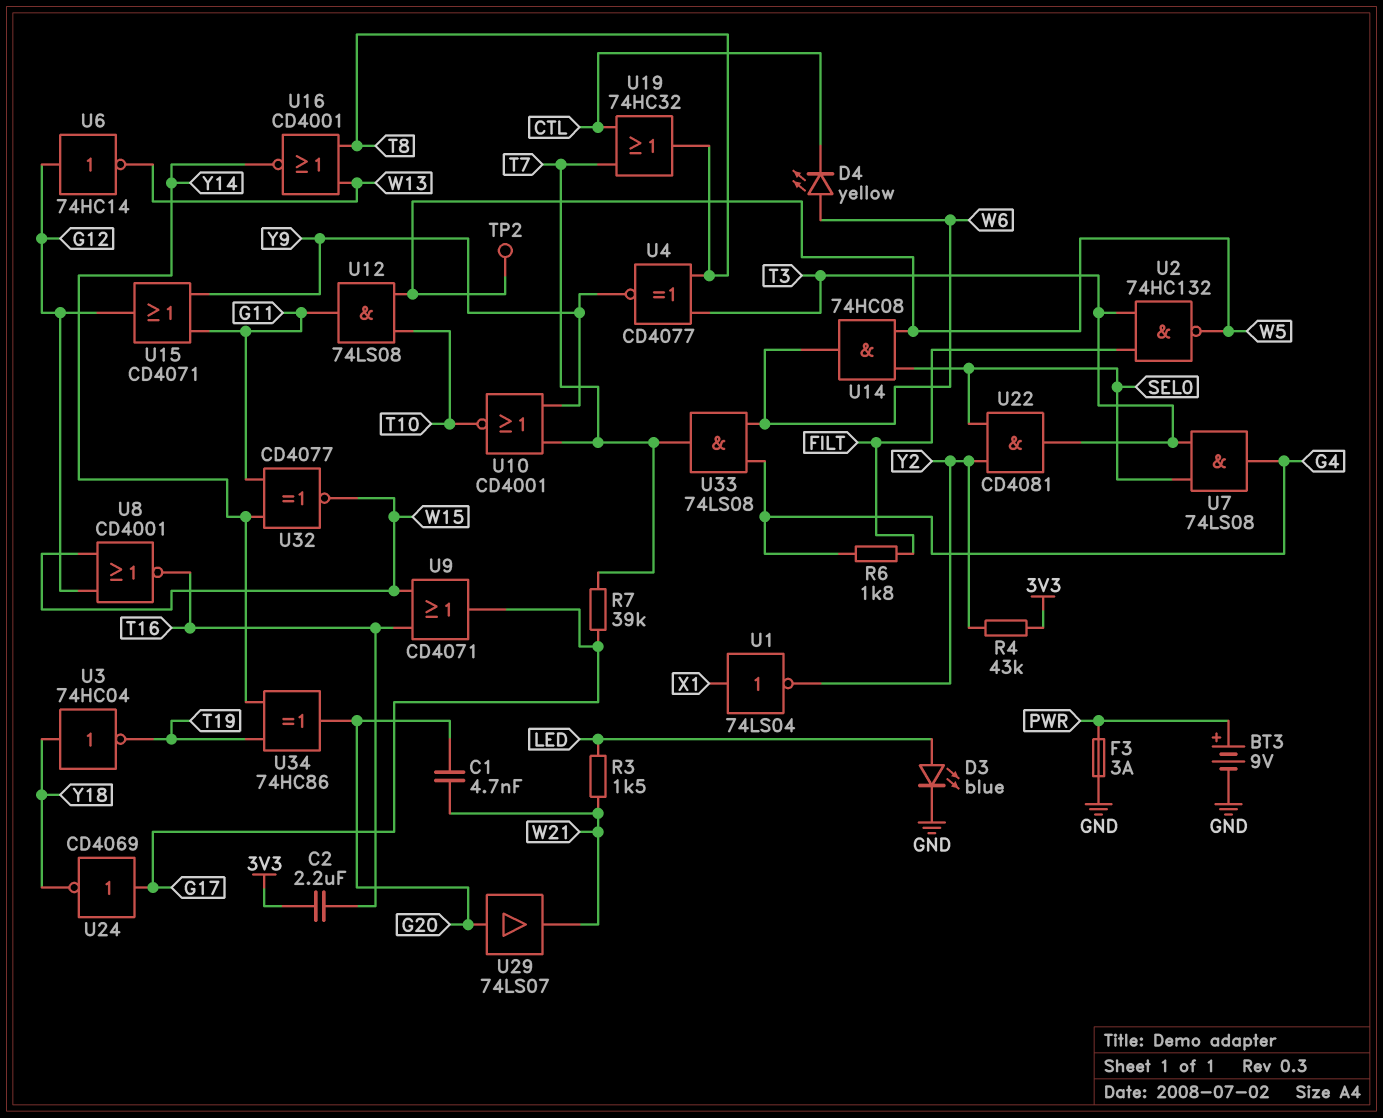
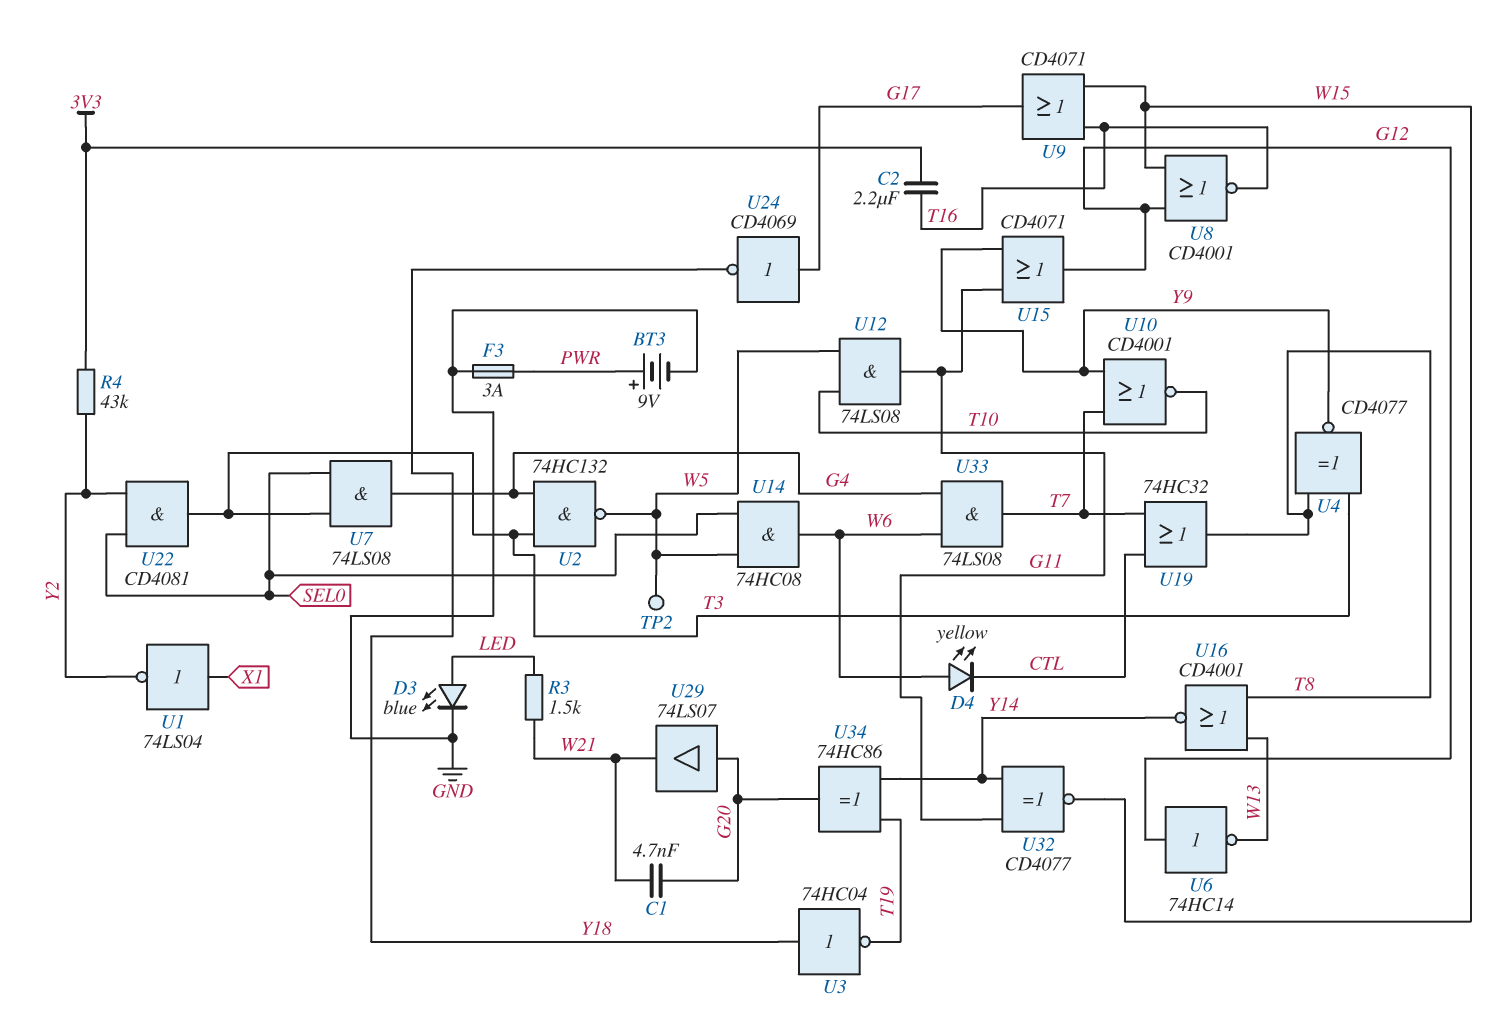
R6: 1.8k (FILT, G4) -> none
R7: 39k (G17, T7) -> none
U2: NAND 74HC132 (in FILT, in T3, out W5) -> NAND 74HC132 (in G4, in T3, out W5)

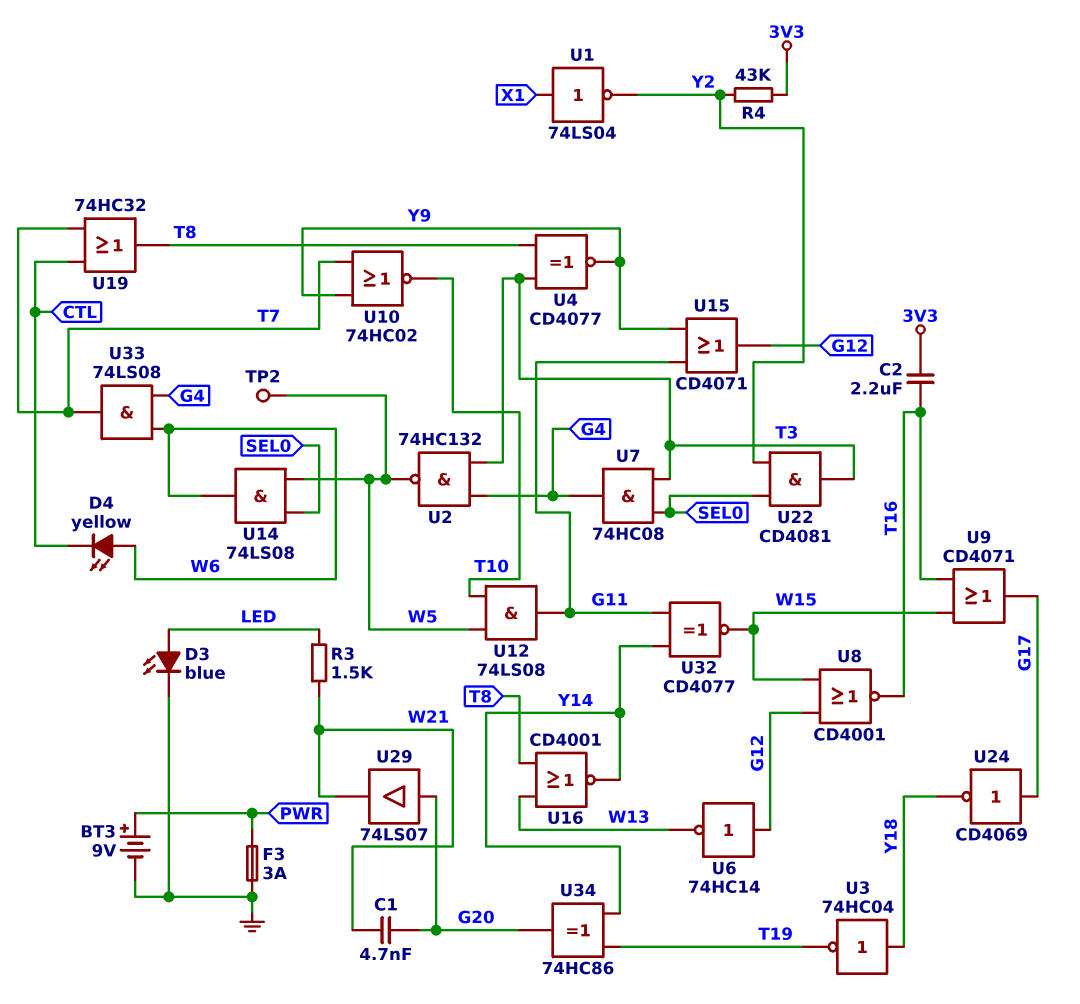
U7: AND 74LS08 (in SEL0, in T3, out G4) -> AND 74HC08 (in SEL0, in T3, out G4)
U10: NOR CD4001 (in T7, in Y9, out T10) -> NOR 74HC02 (in T7, in Y9, out T10)
U14: AND 74HC08 (in SEL0, in W5, out W6) -> AND 74LS08 (in SEL0, in W5, out W6)

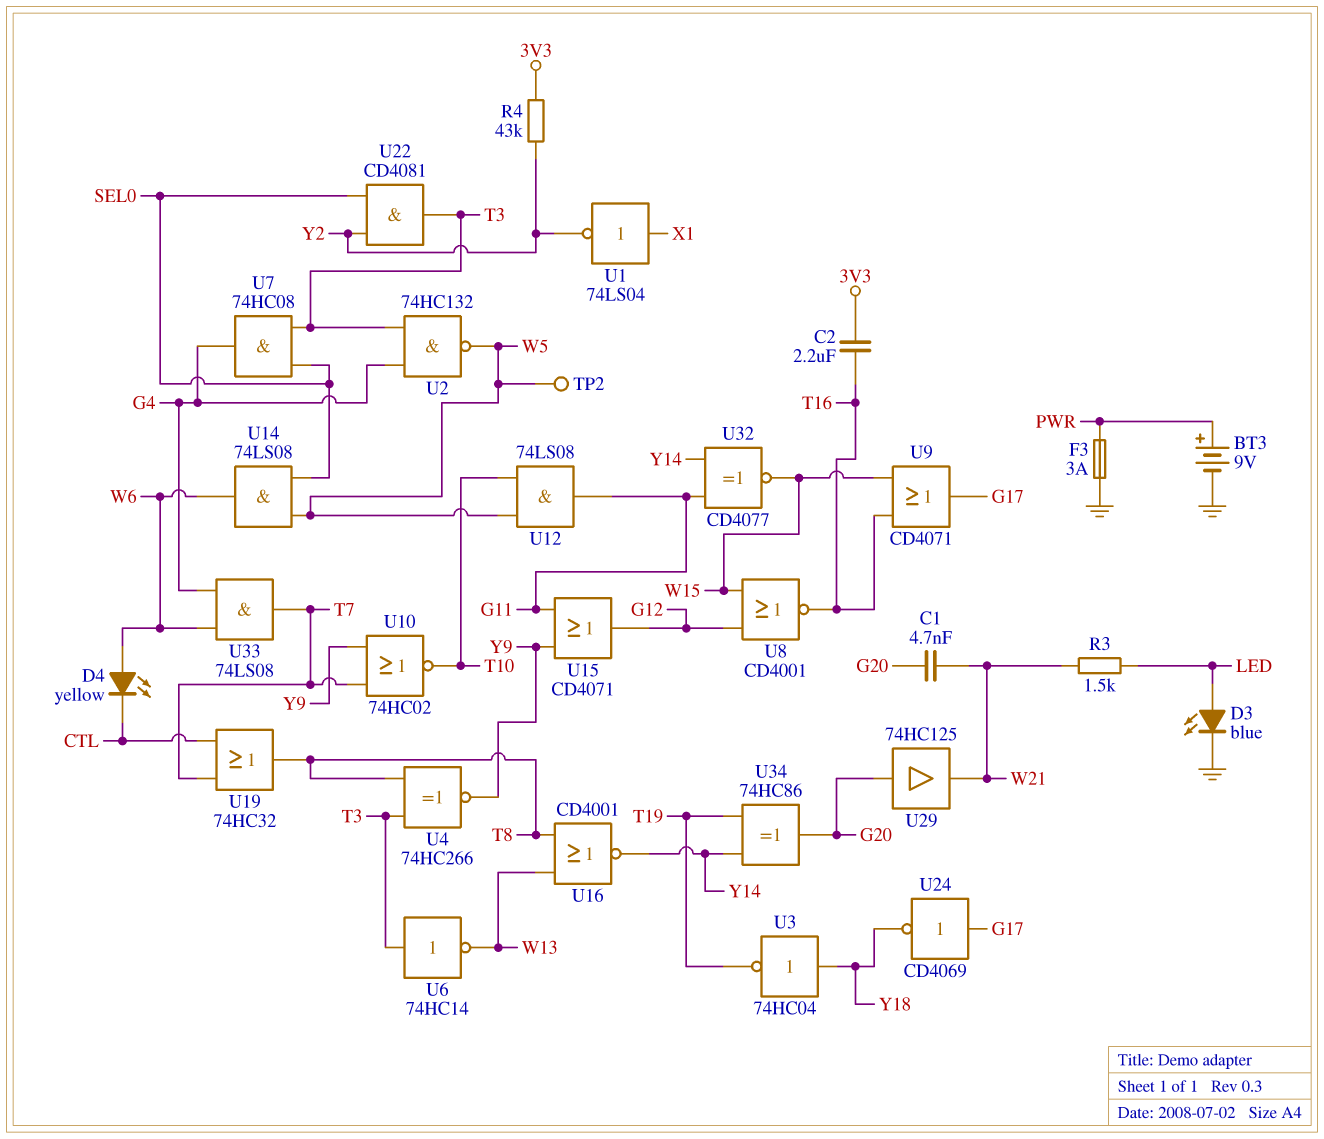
U4: XNOR CD4077 (in T3, in T8, out Y9) -> XNOR 74HC266 (in T3, in T8, out Y9)
U6: NOT 74HC14 (in G12, out W13) -> NOT 74HC14 (in T3, out W13)
U29: buffer 74LS07 (in G20, out W21) -> buffer 74HC125 (in G20, out W21)

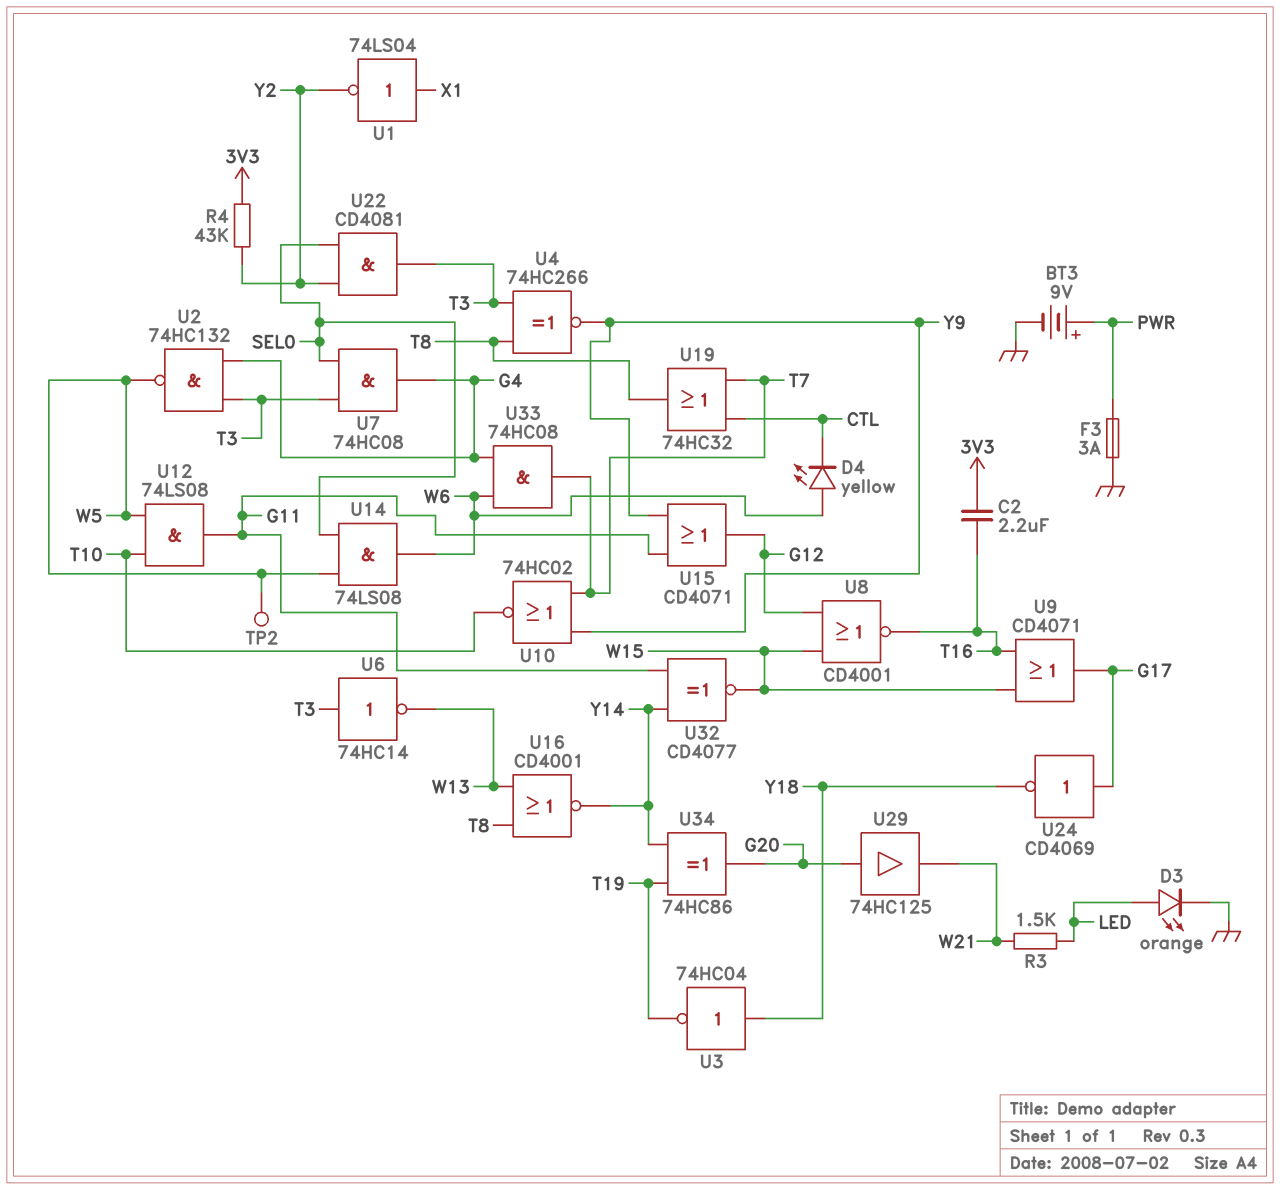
C1: 4.7nF (G20, W21) -> none
D3: LED blue (A LED, K GND) -> LED orange (A LED, K GND)
U33: AND 74LS08 (in G4, in W6, out T7) -> AND 74HC08 (in G4, in W6, out T7)

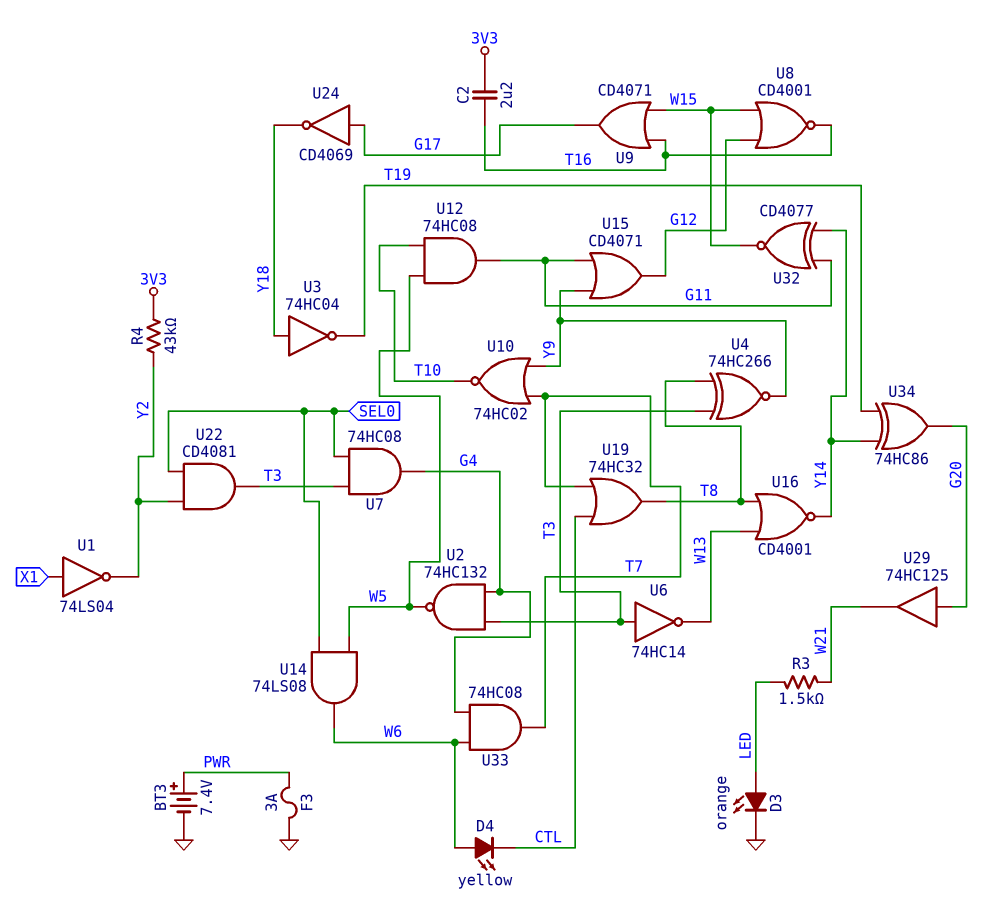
BT3: 9V (plus PWR, minus GND) -> 7.4V (plus PWR, minus GND)
TP2: test point (W5) -> none
U12: AND 74LS08 (in T10, in W5, out G11) -> AND 74HC08 (in T10, in W5, out G11)

